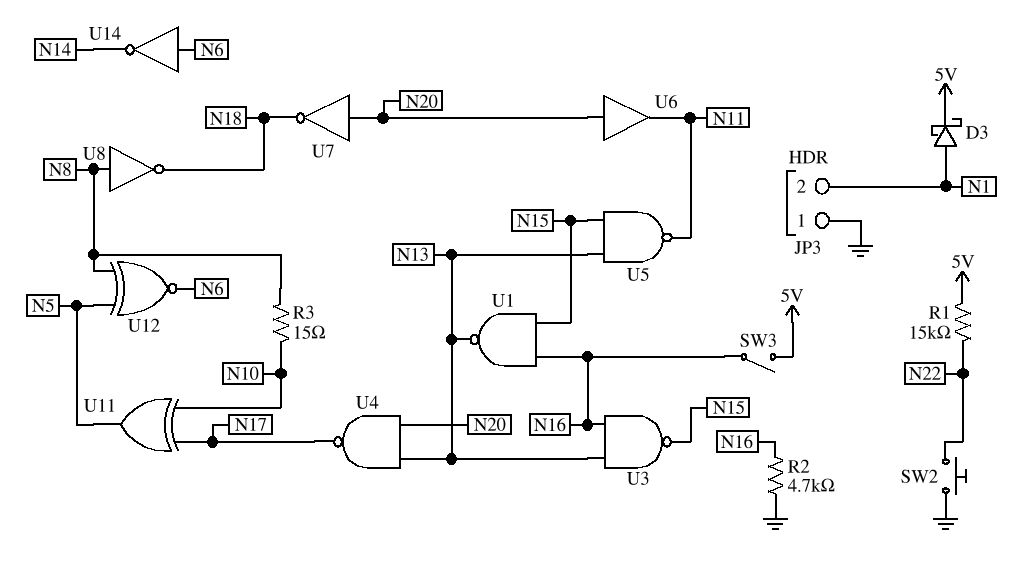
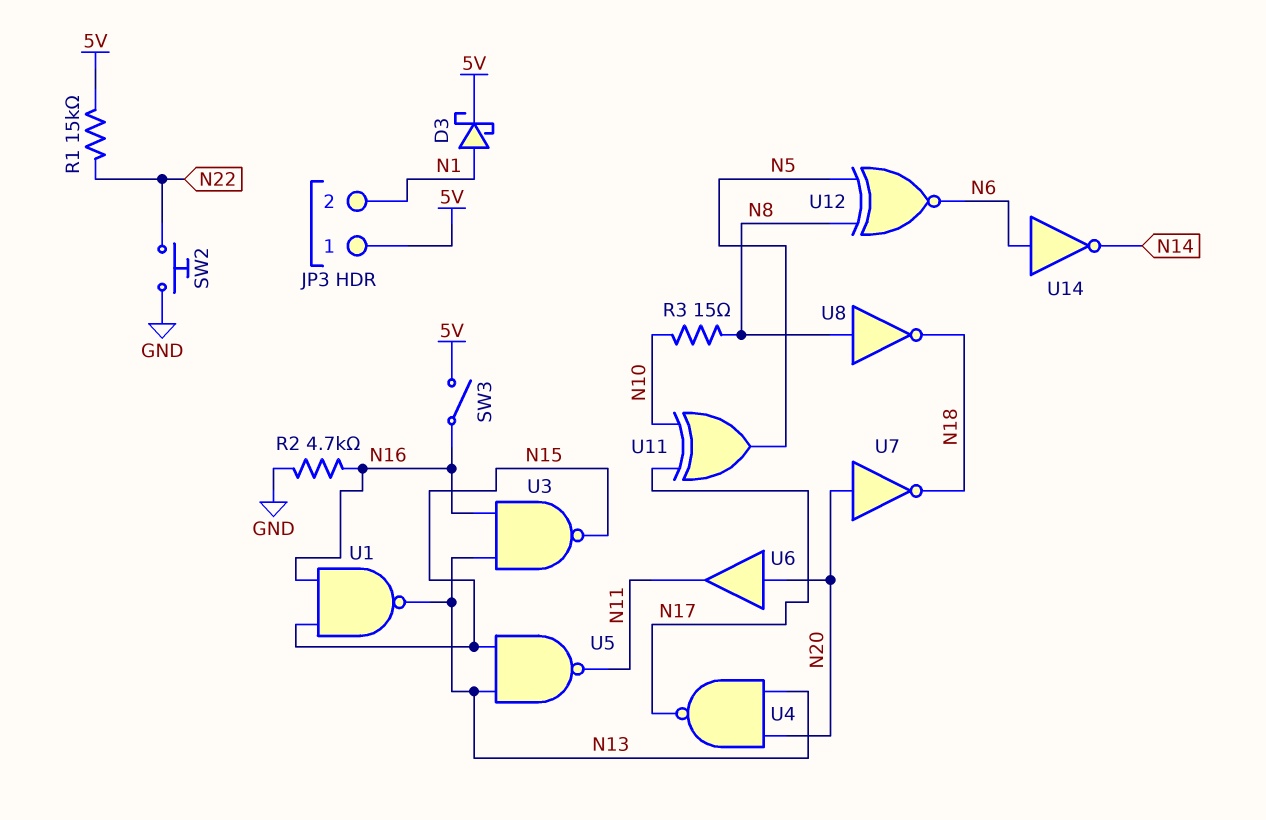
JP3 pin 1: GND -> 5V

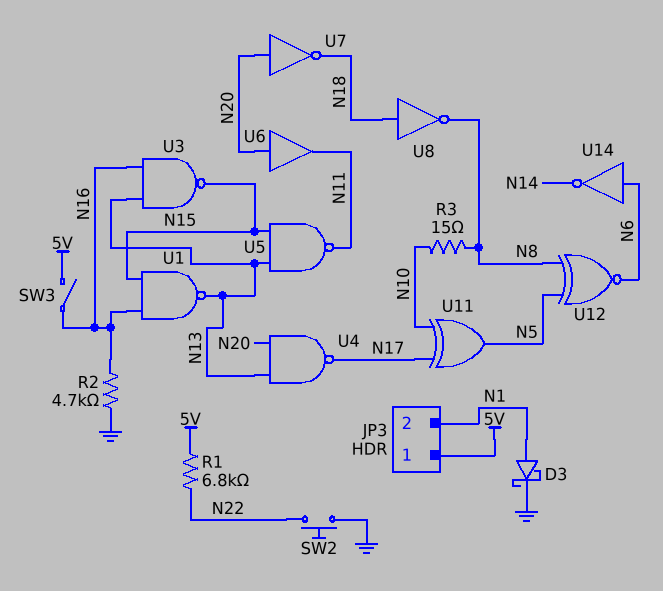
D3: schottky (A N1, K 5V) -> schottky (A N1, K GND)
R1: 15k (5V, N22) -> 6.8k (5V, N22)
U8: NOT (in N8, out N18) -> NOT (in N18, out N8)

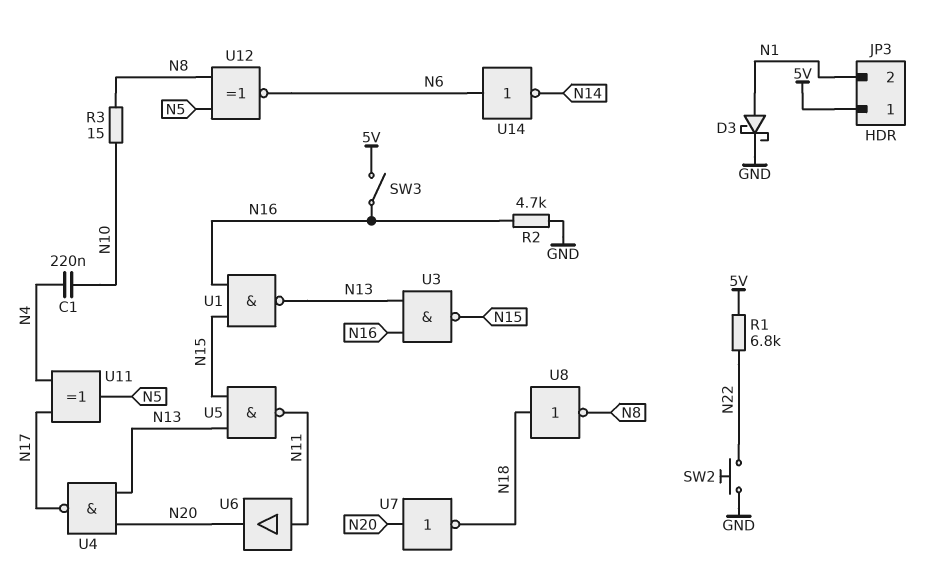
C1: none -> 220nF (N4, N10)
U6: buffer (in N20, out N11) -> buffer (in N11, out N20)
U11: XOR (in N10, in N17, out N5) -> XOR (in N4, in N17, out N5)

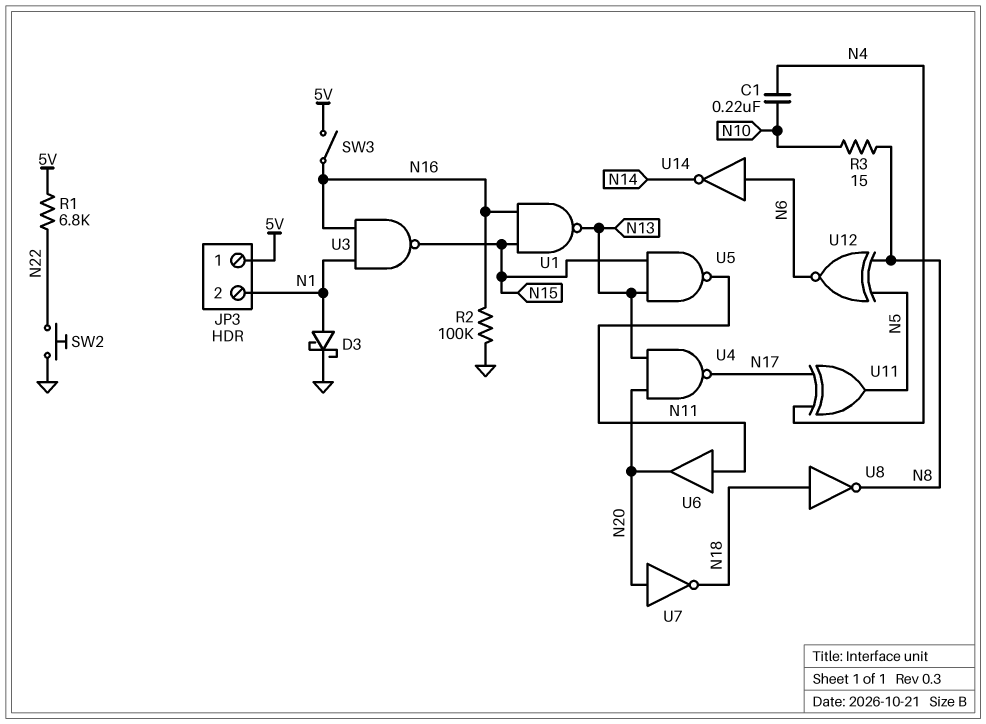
R2: 4.7k (GND, N16) -> 100k (GND, N16)
U3: NAND (in N13, in N16, out N15) -> NAND (in N1, in N16, out N15)

